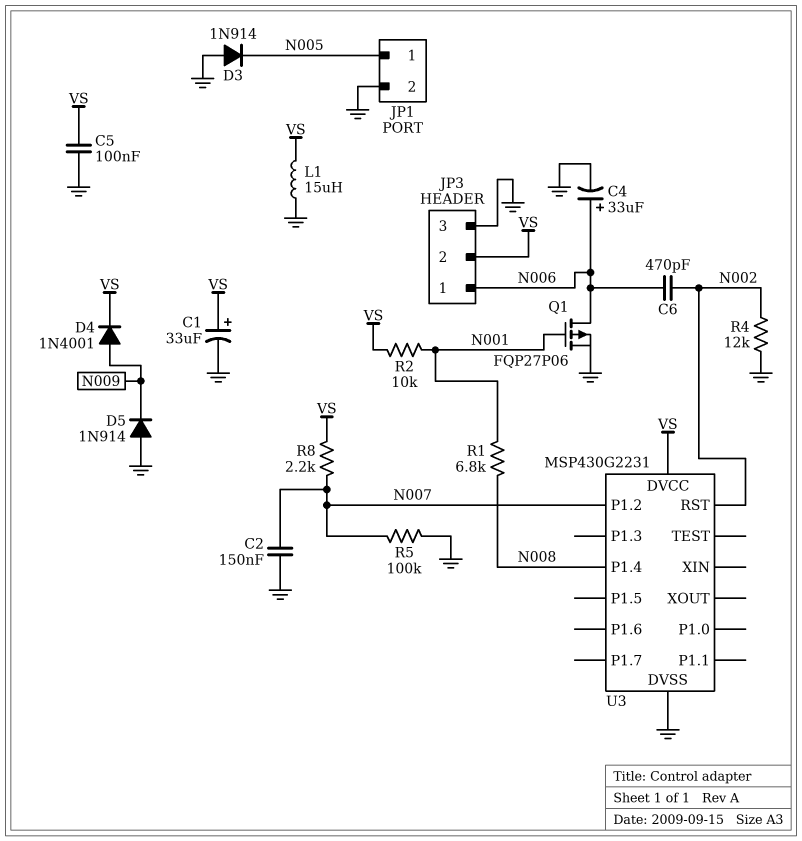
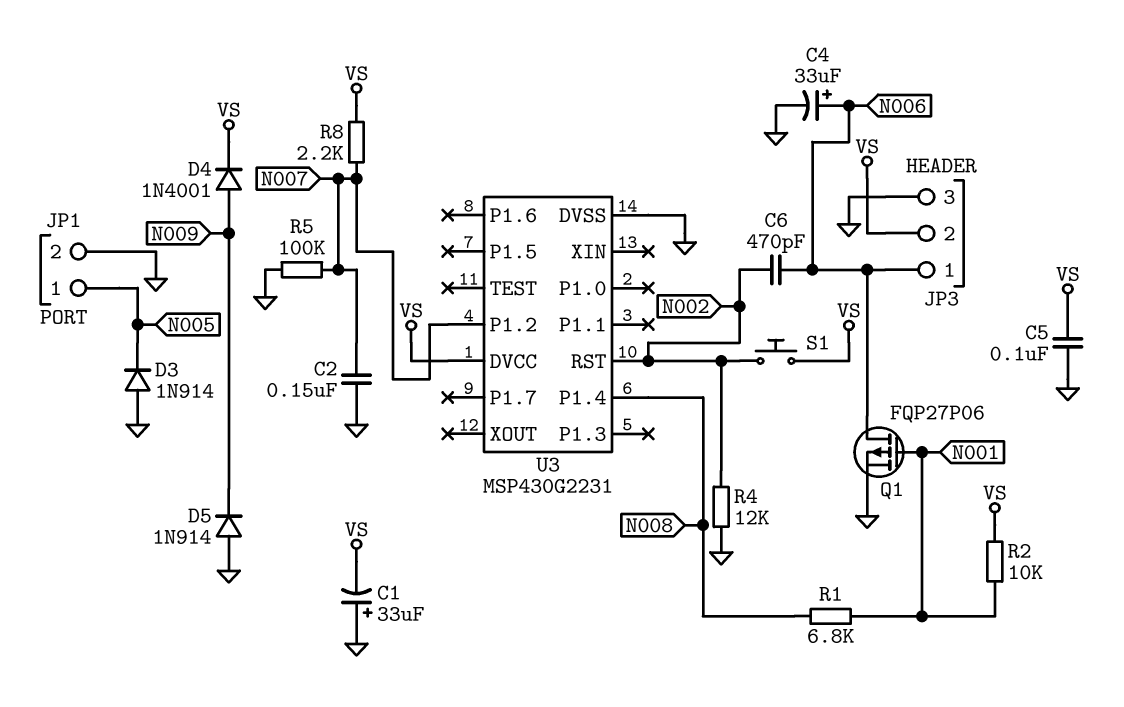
C1: 33uF (plus VS, minus GND) -> 33uF (plus GND, minus VS)
L1: 15uH (GND, VS) -> none
S1: none -> button (N002, VS)

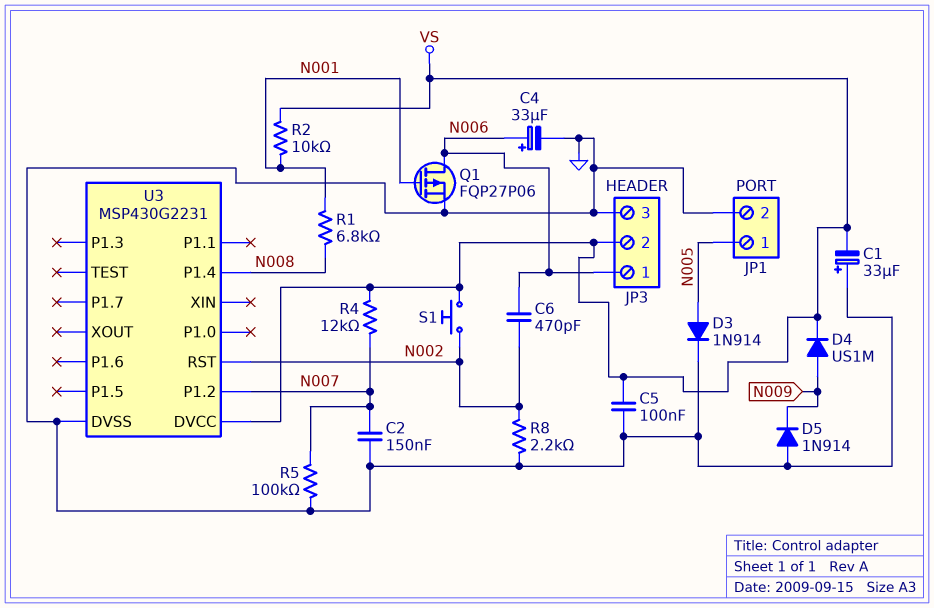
D3: diode 1N914 (A GND, K N005) -> diode 1N914 (A N005, K GND)
D4: diode 1N4001 (A N009, K VS) -> diode US1M (A N009, K VS)
R4: 12k (GND, N002) -> 12k (N007, VS)
R8: 2.2k (N007, VS) -> 2.2k (GND, N002)

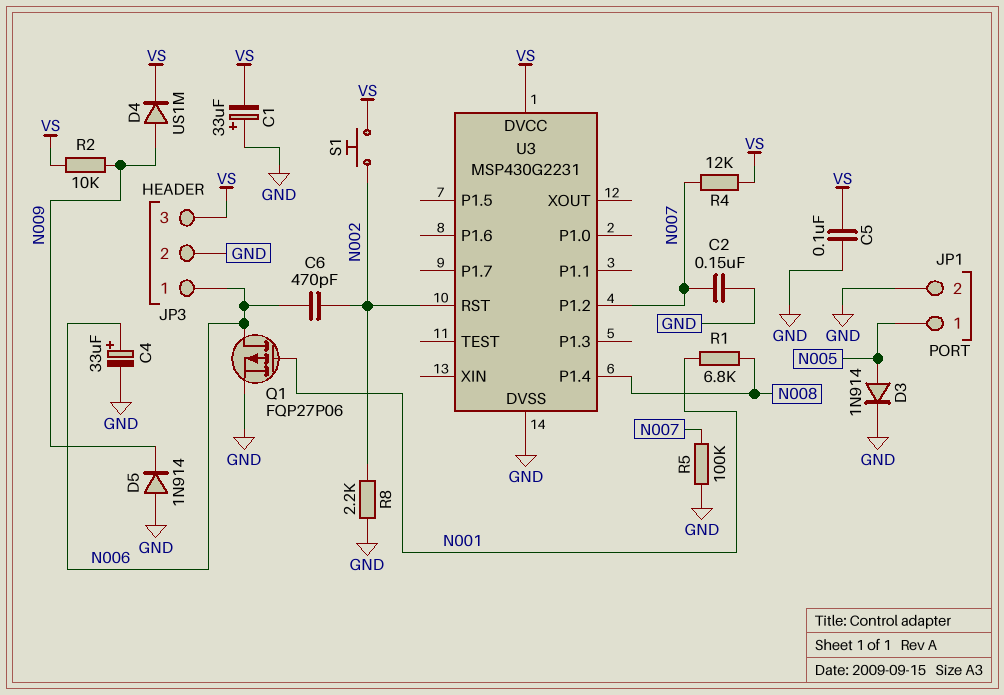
JP3 pin 2: VS -> GND
JP3 pin 3: GND -> VS
R2: 10k (N001, VS) -> 10k (N009, VS)

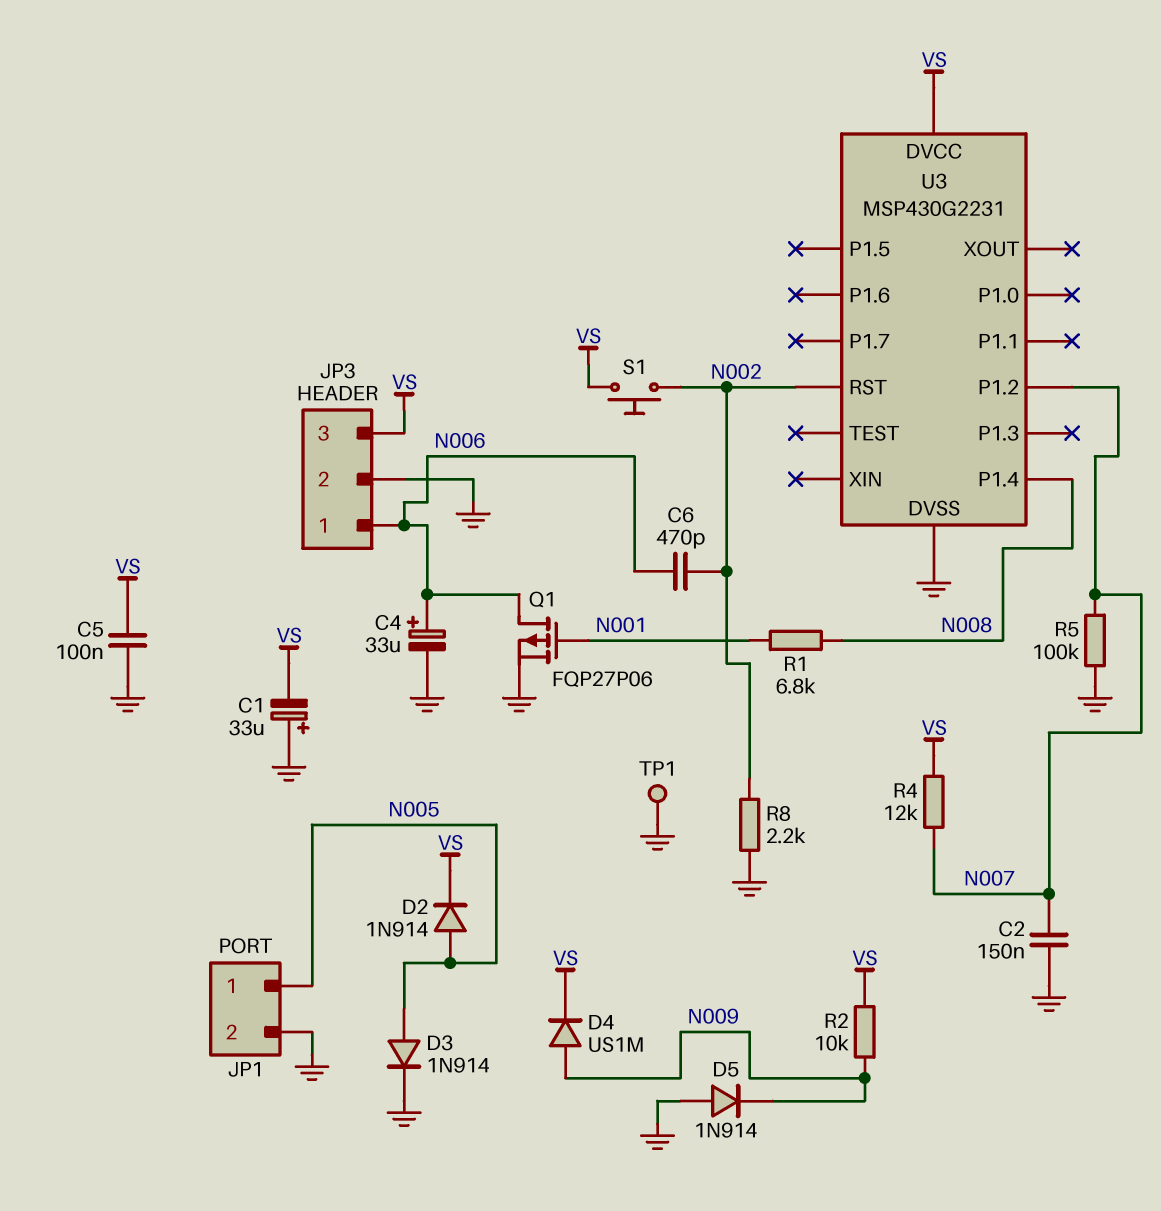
D2: none -> diode 1N914 (A N005, K VS)
TP1: none -> test point (GND)

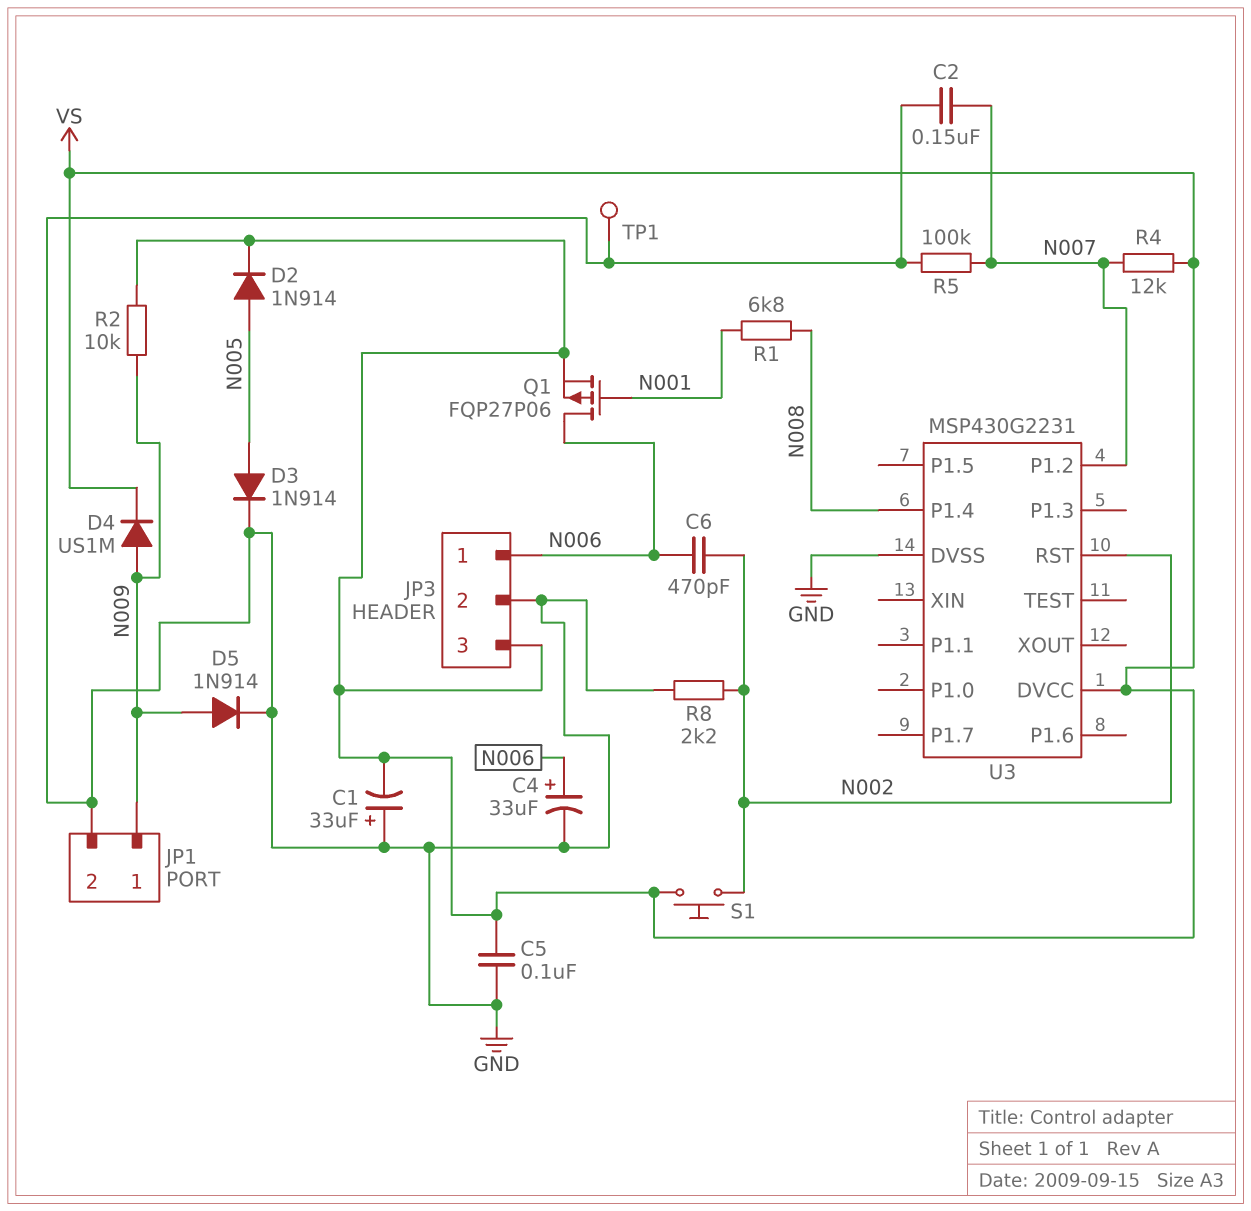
D5: diode 1N914 (A GND, K N009) -> diode 1N914 (A N009, K GND)
JP1 pin 1: N005 -> N009
Q1: PMOS FQP27P06 (G N001, D N006, S GND) -> PMOS FQP27P06 (G N001, D N006, S VS)

